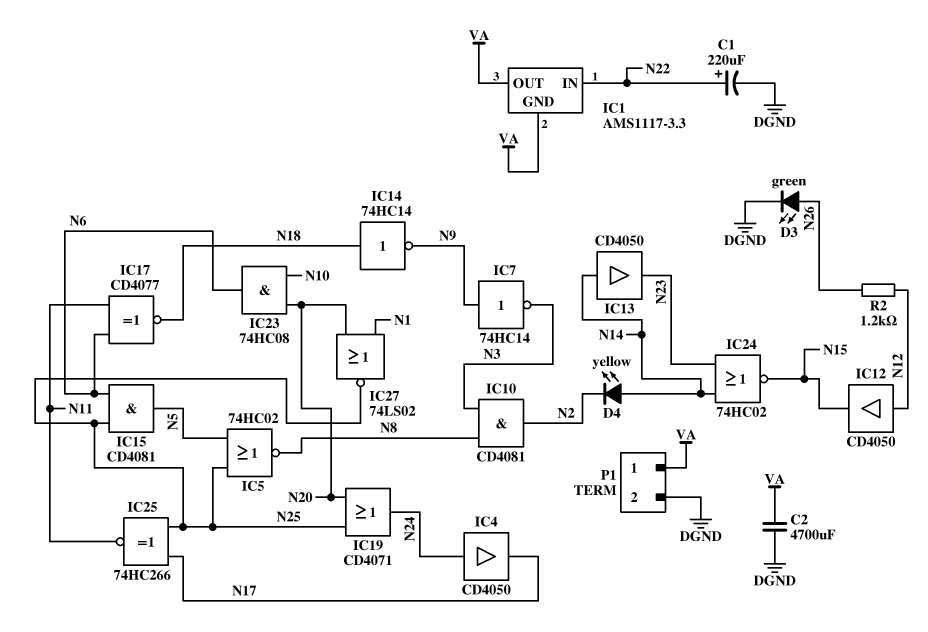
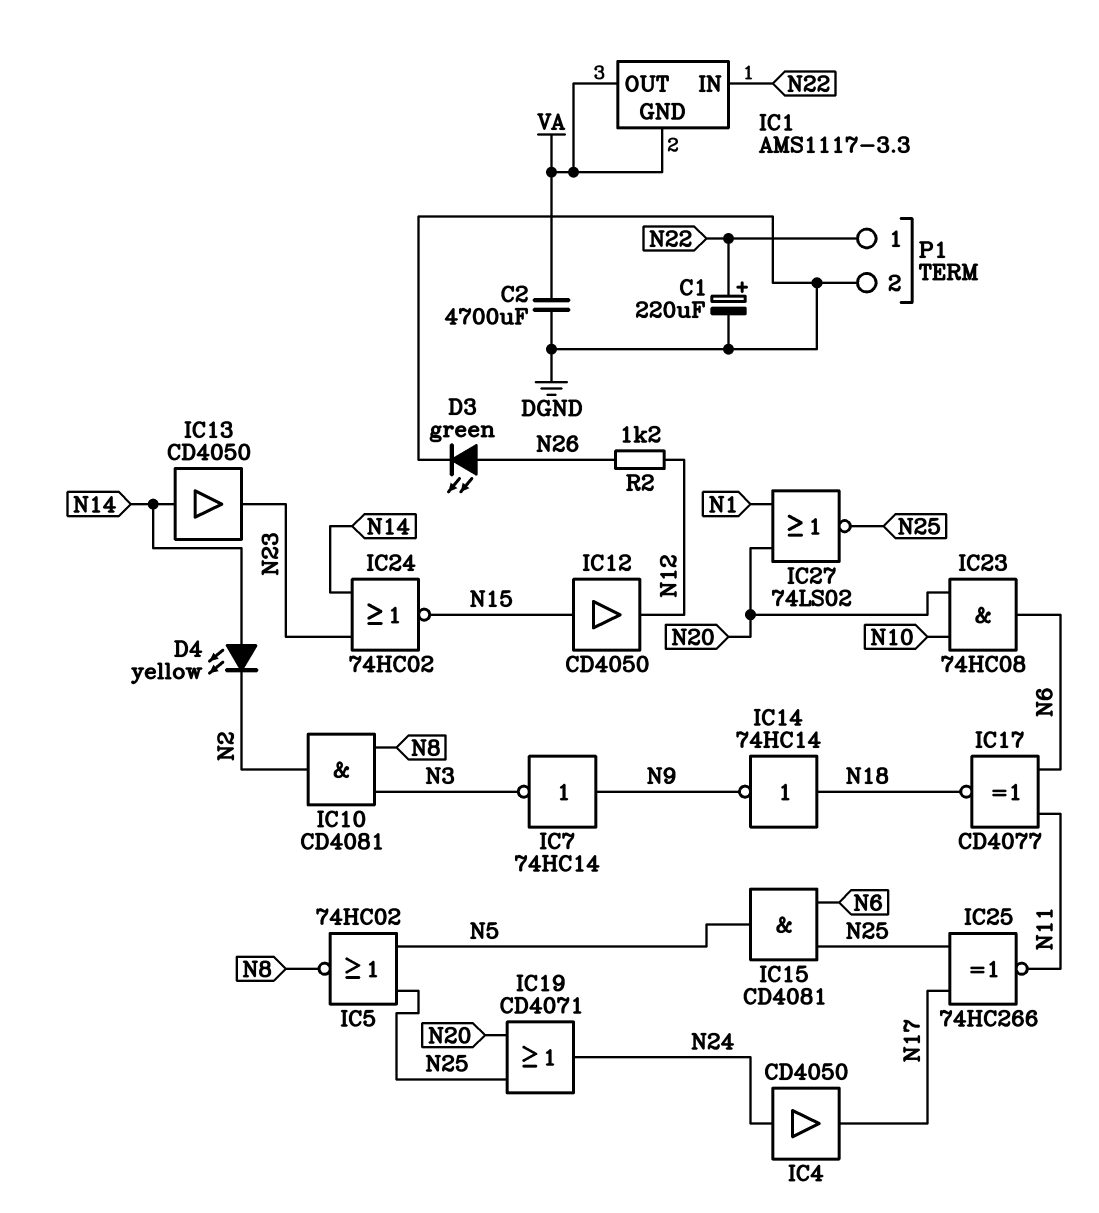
IC12: buffer CD4050 (in N12, out N15) -> buffer CD4050 (in N15, out N12)
P1 pin 1: VA -> N22

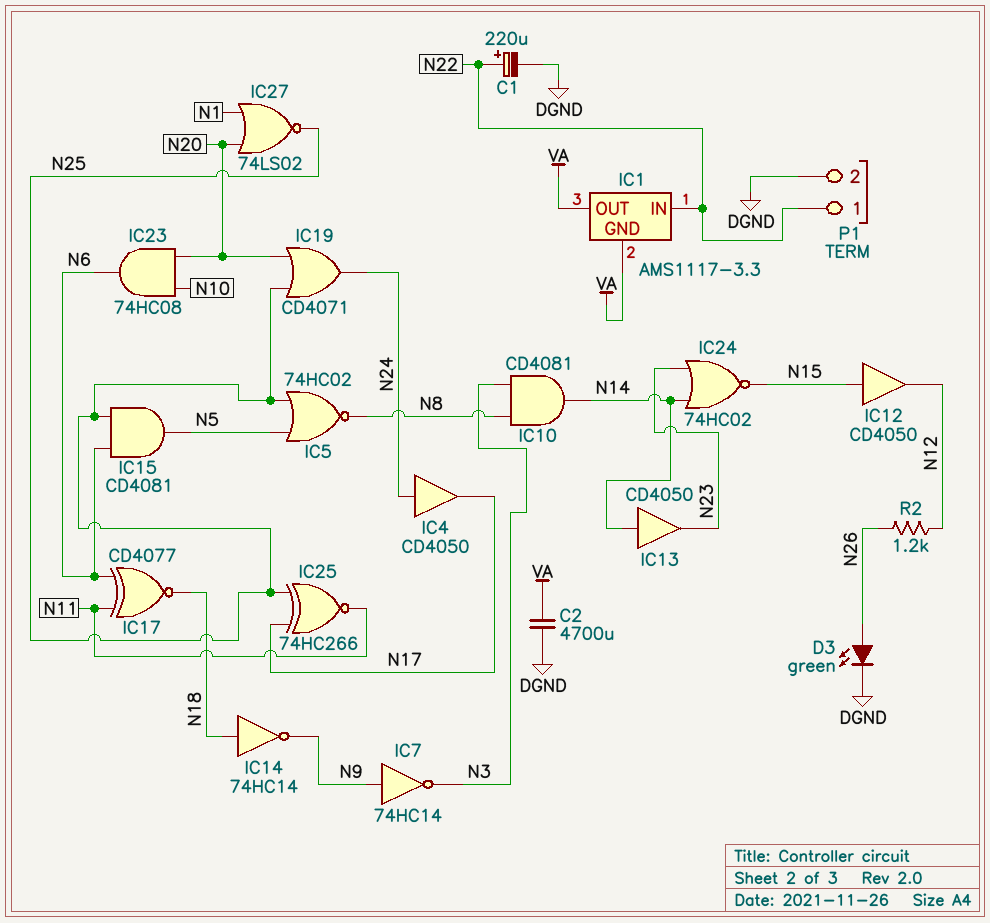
D4: LED yellow (A N14, K N2) -> none
IC10: AND CD4081 (in N3, in N8, out N2) -> AND CD4081 (in N3, in N8, out N14)

